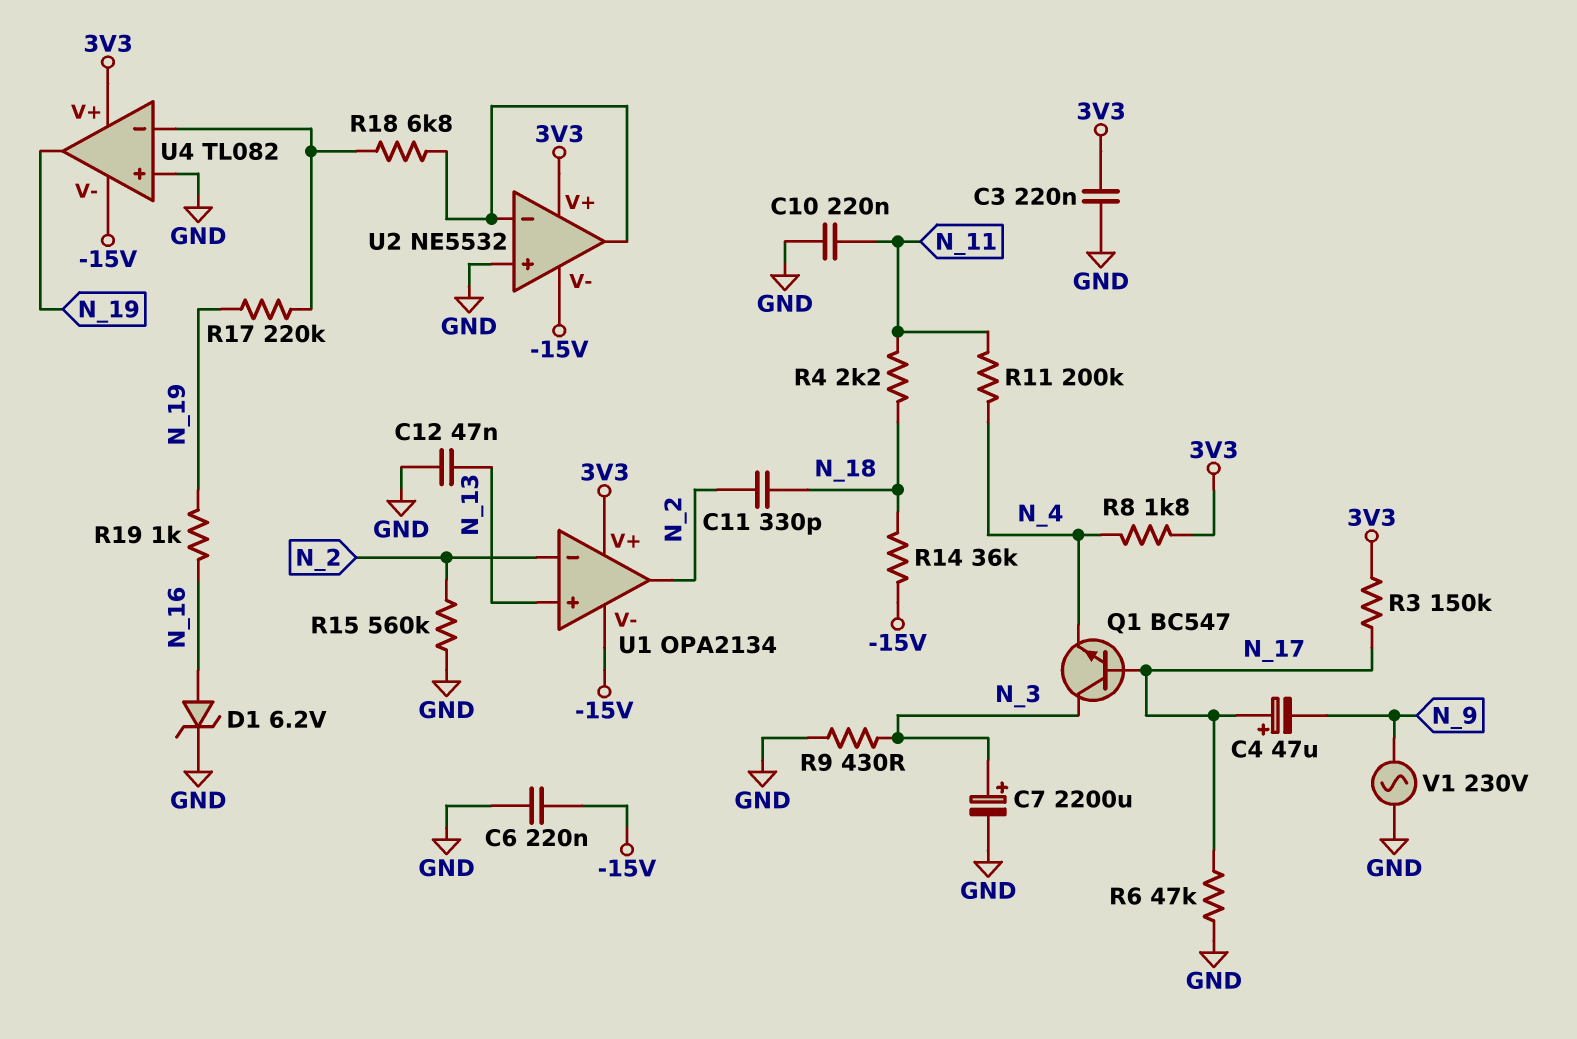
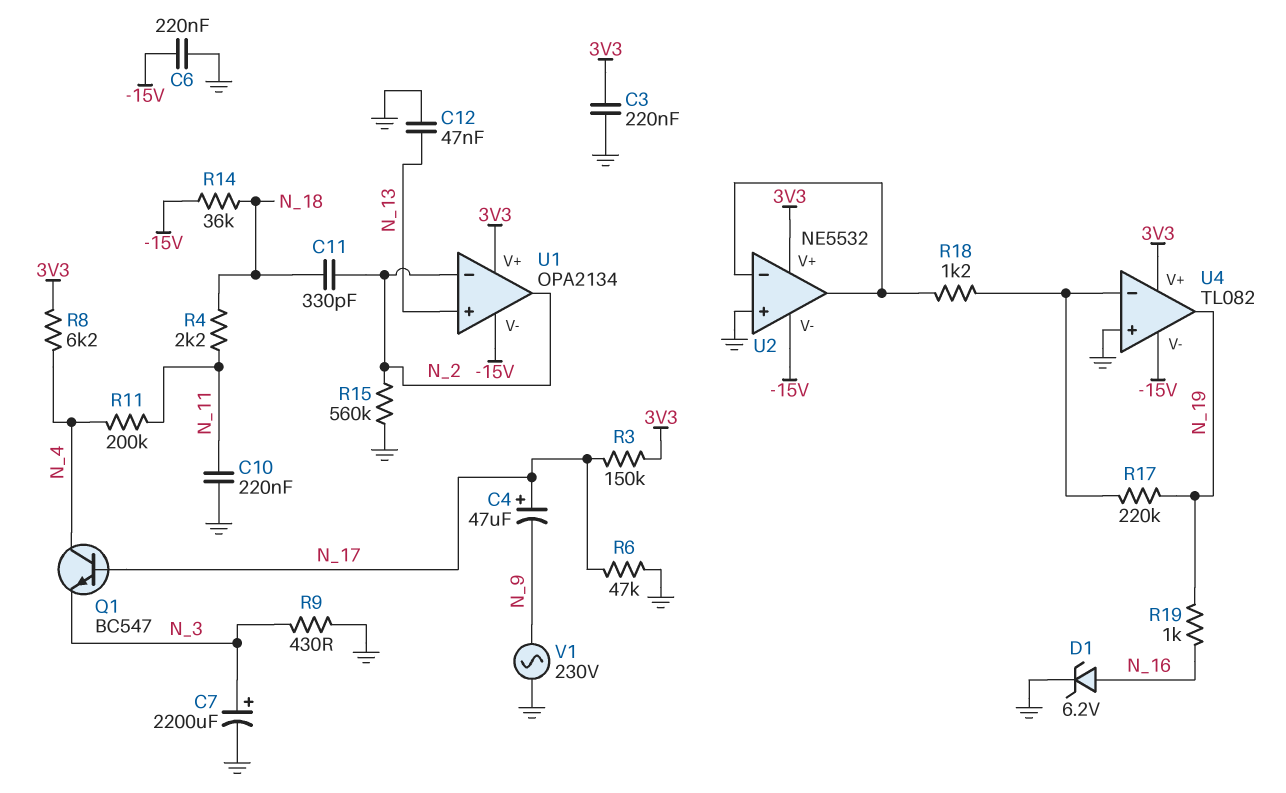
Q1: NPN BC547 (B N_17, C N_3, E N_4) -> NPN BC547 (B N_17, C N_4, E N_3)
R8: 1.8k (3V3, N_4) -> 6.2k (3V3, N_4)
R18: 6.8k (U2/in-, U4/in-) -> 1.2k (U2/in-, U4/in-)

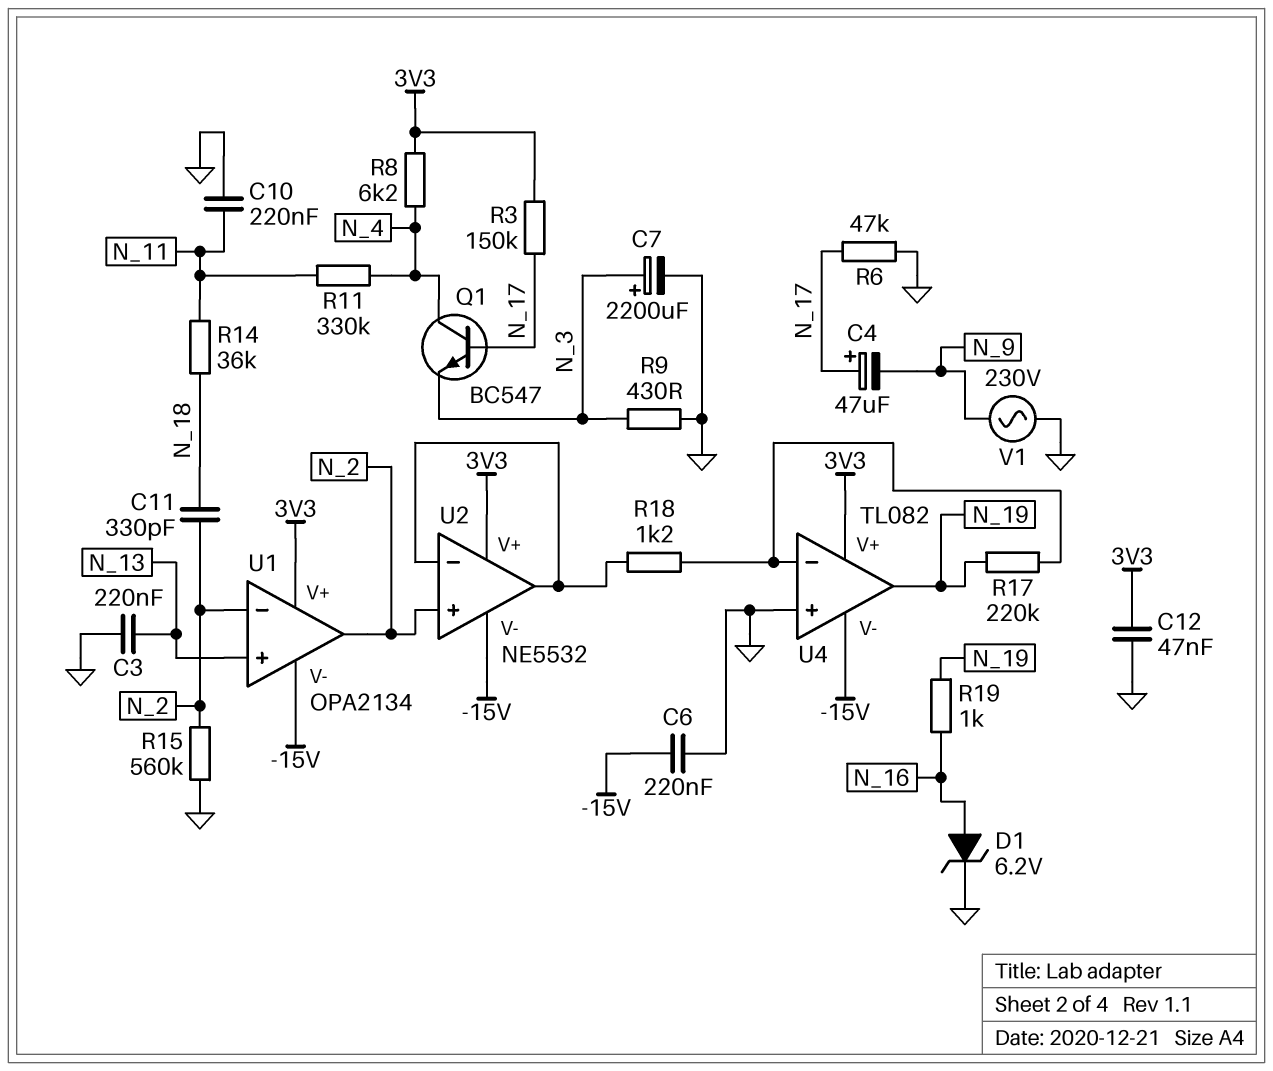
C3: 220nF (3V3, GND) -> 220nF (GND, N_13)
C12: 47nF (GND, N_13) -> 47nF (3V3, GND)
R4: 2.2k (N_11, N_18) -> none
R11: 200k (N_4, N_11) -> 330k (N_4, N_11)
R14: 36k (-15V, N_18) -> 36k (N_11, N_18)
U2 pin in+: GND -> N_2

